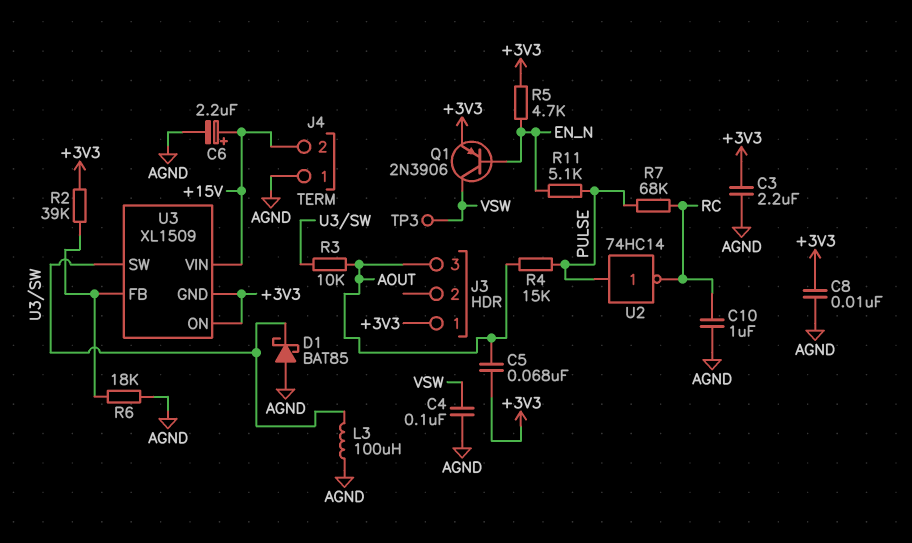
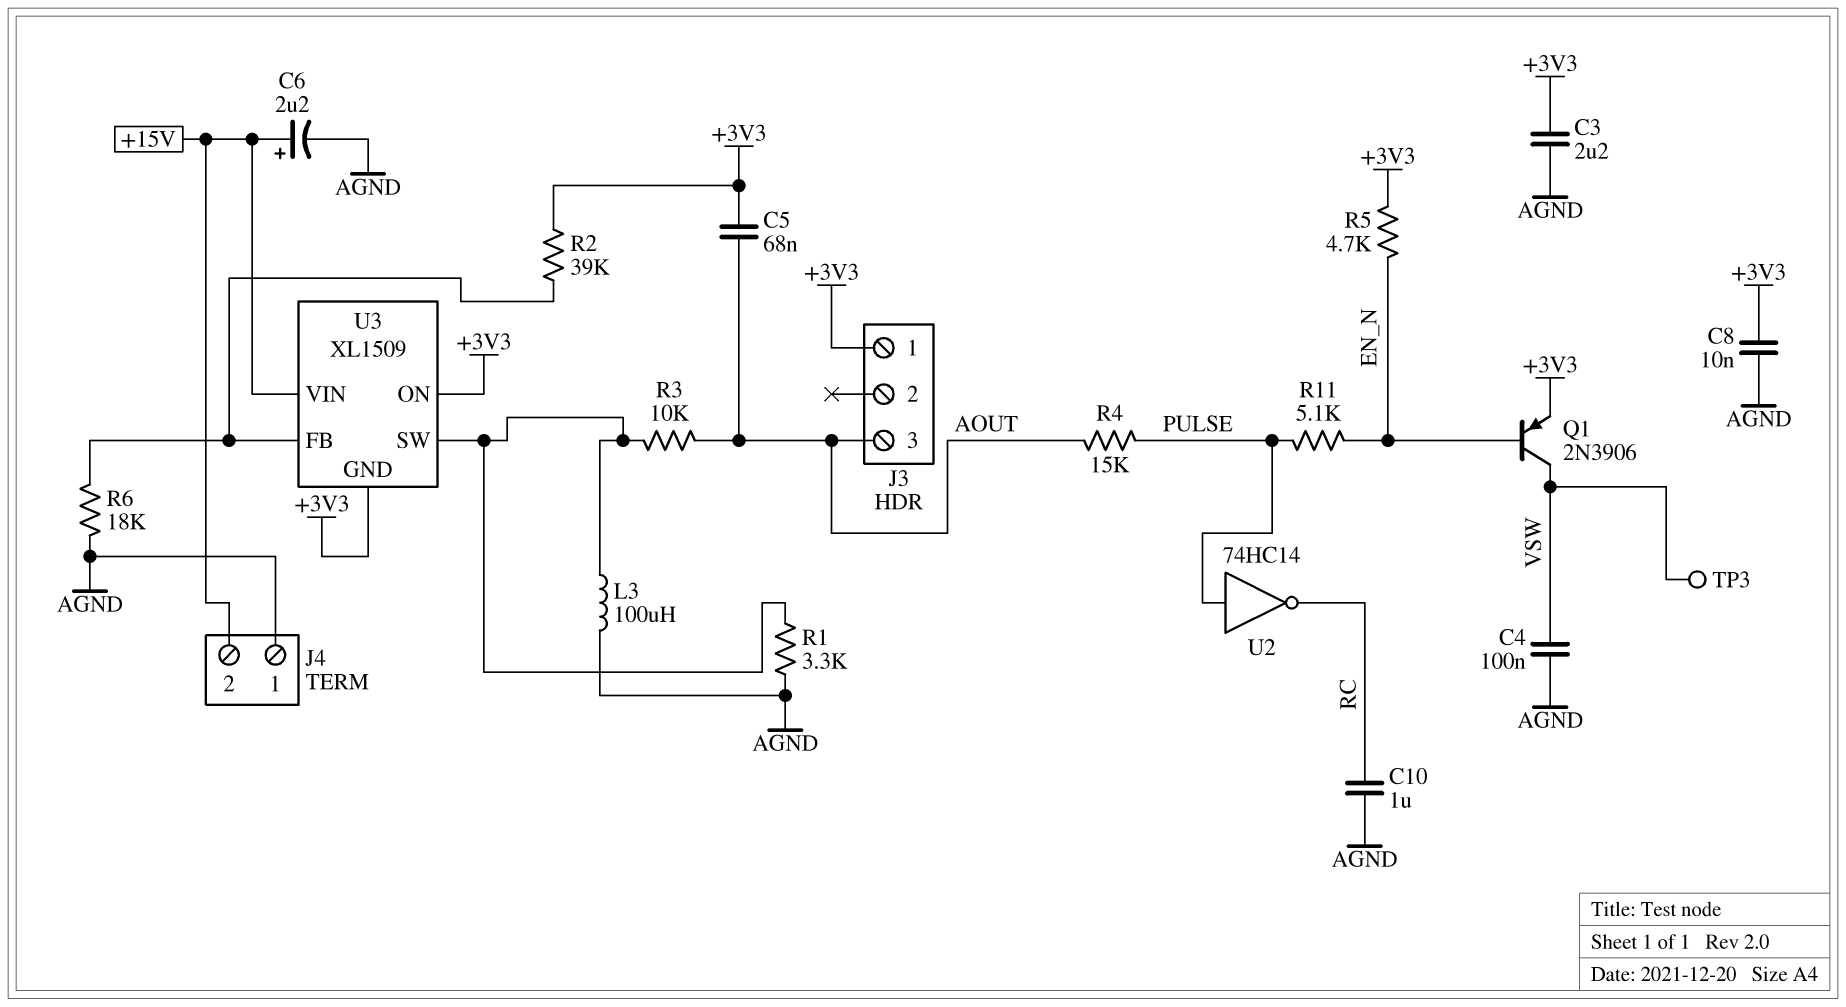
D1: schottky BAT85 (A AGND, K U3/SW) -> none
R1: none -> 3.3k (AGND, U3/SW)
R7: 68k (PULSE, RC) -> none

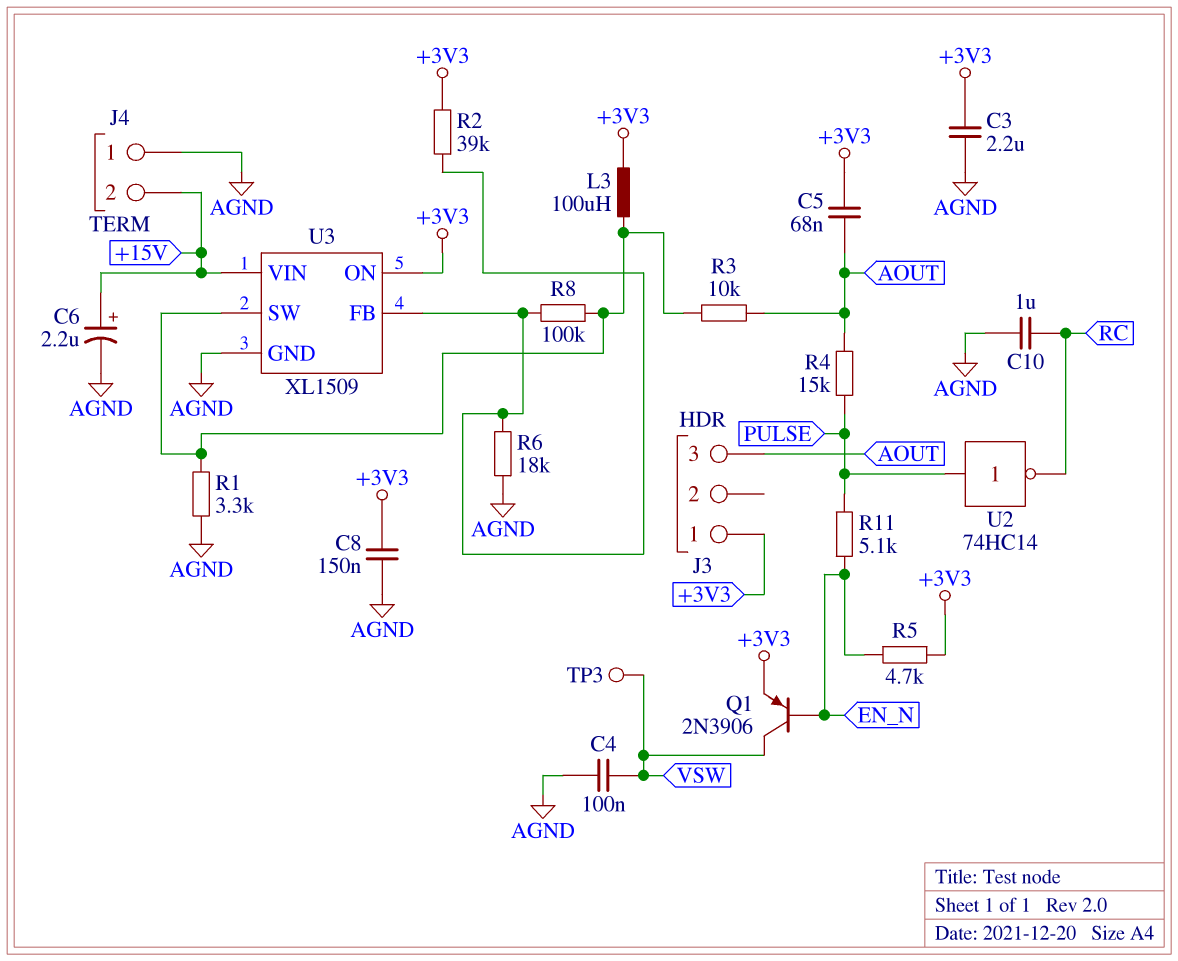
C8: 10nF (+3V3, AGND) -> 150nF (+3V3, AGND)
L3: 100uH (AGND, U3/SW) -> 100uH (+3V3, U3/SW)
R8: none -> 100k (U3/FB, U3/SW)
U3 pin GND: +3V3 -> AGND

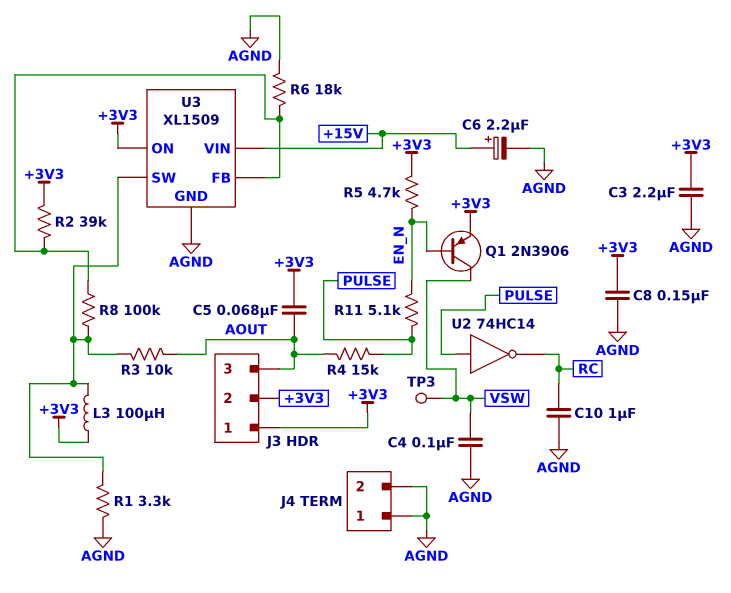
J3 pin 2: none -> +3V3
J4 pin 2: +15V -> AGND

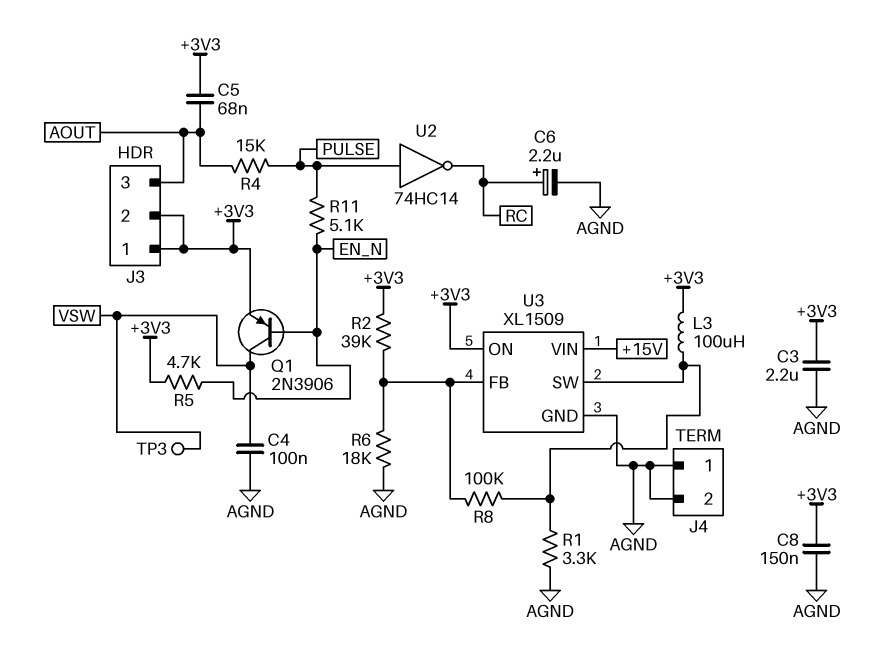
C6: 2.2uF (plus +15V, minus AGND) -> 2.2uF (plus RC, minus AGND)
C10: 1uF (AGND, RC) -> none
R3: 10k (AOUT, U3/SW) -> none

